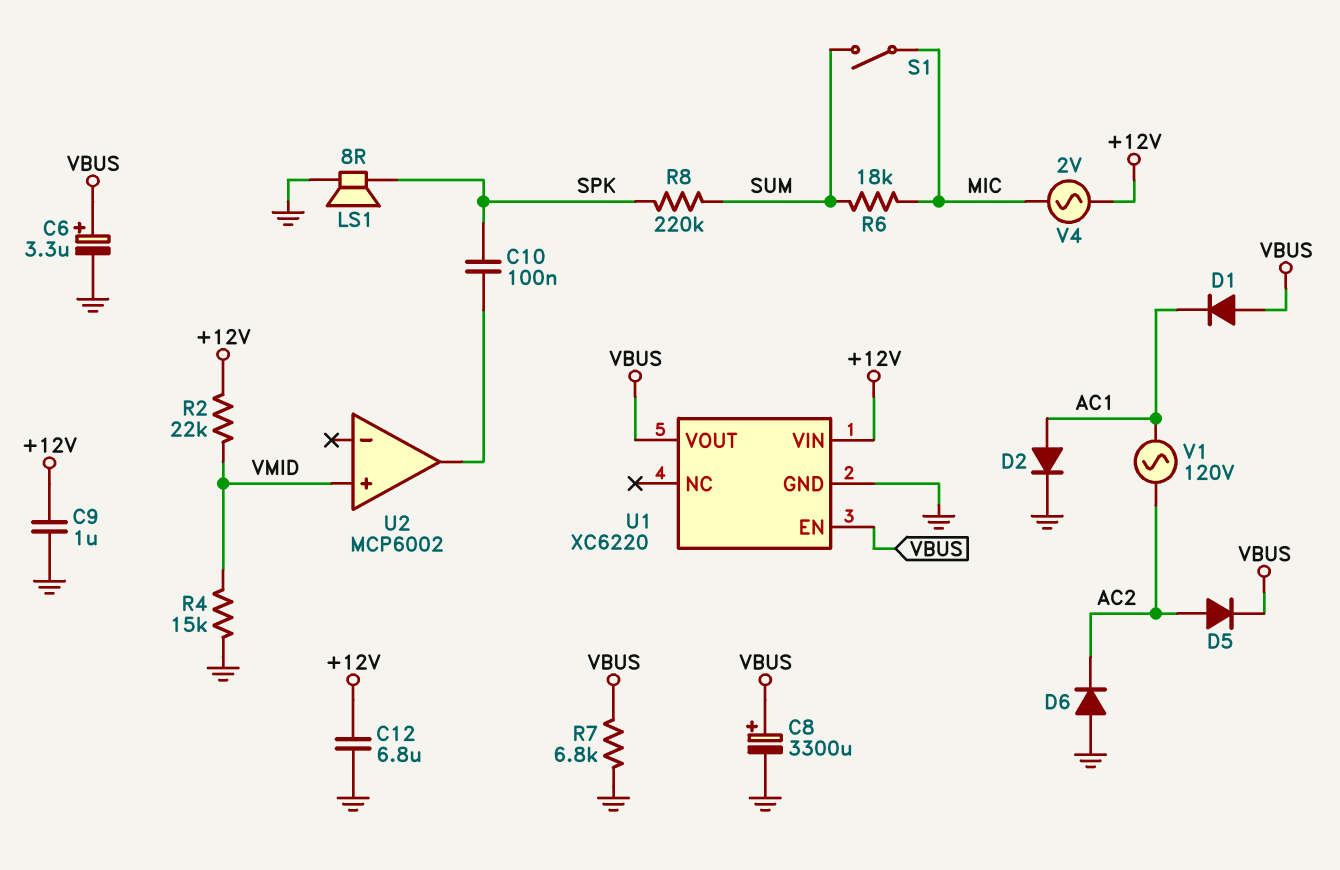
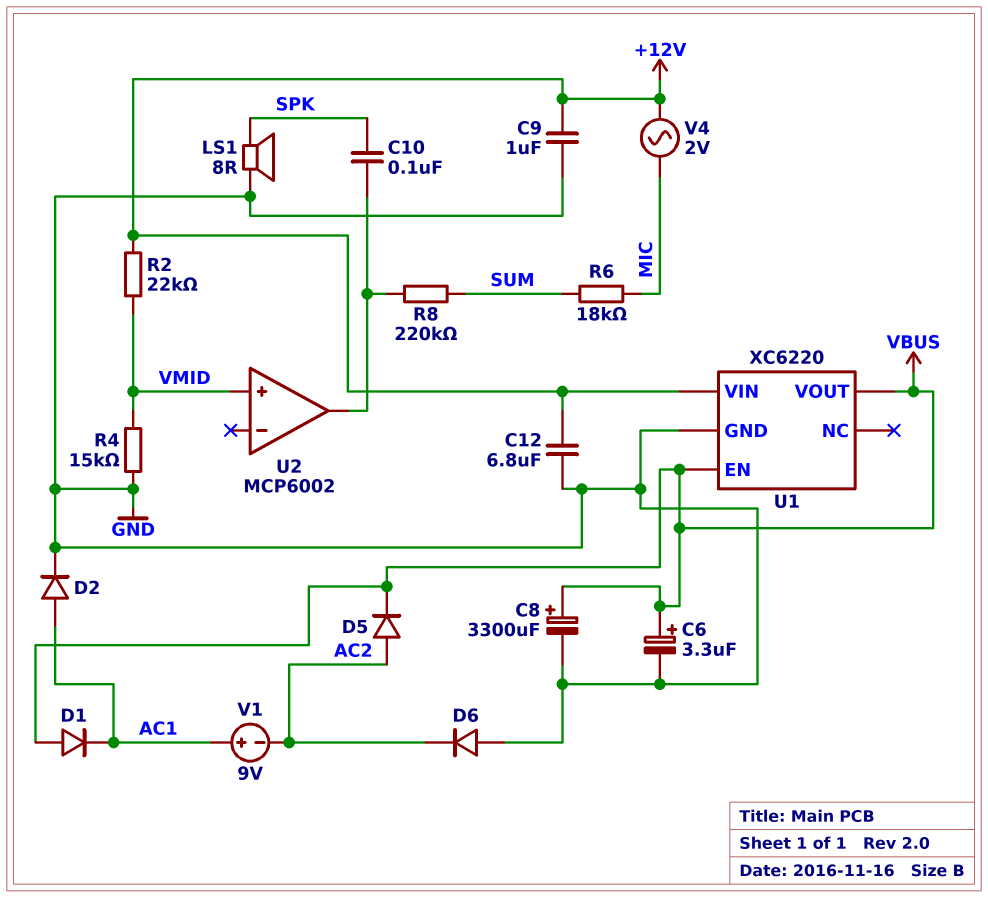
R7: 6.8k (GND, VBUS) -> none
R8: 220k (SPK, SUM) -> 220k (SUM, U2/out)
S1: switch (MIC, SUM) -> none
V1: AC 120V (AC1, AC2) -> 9V (plus AC1, minus AC2)

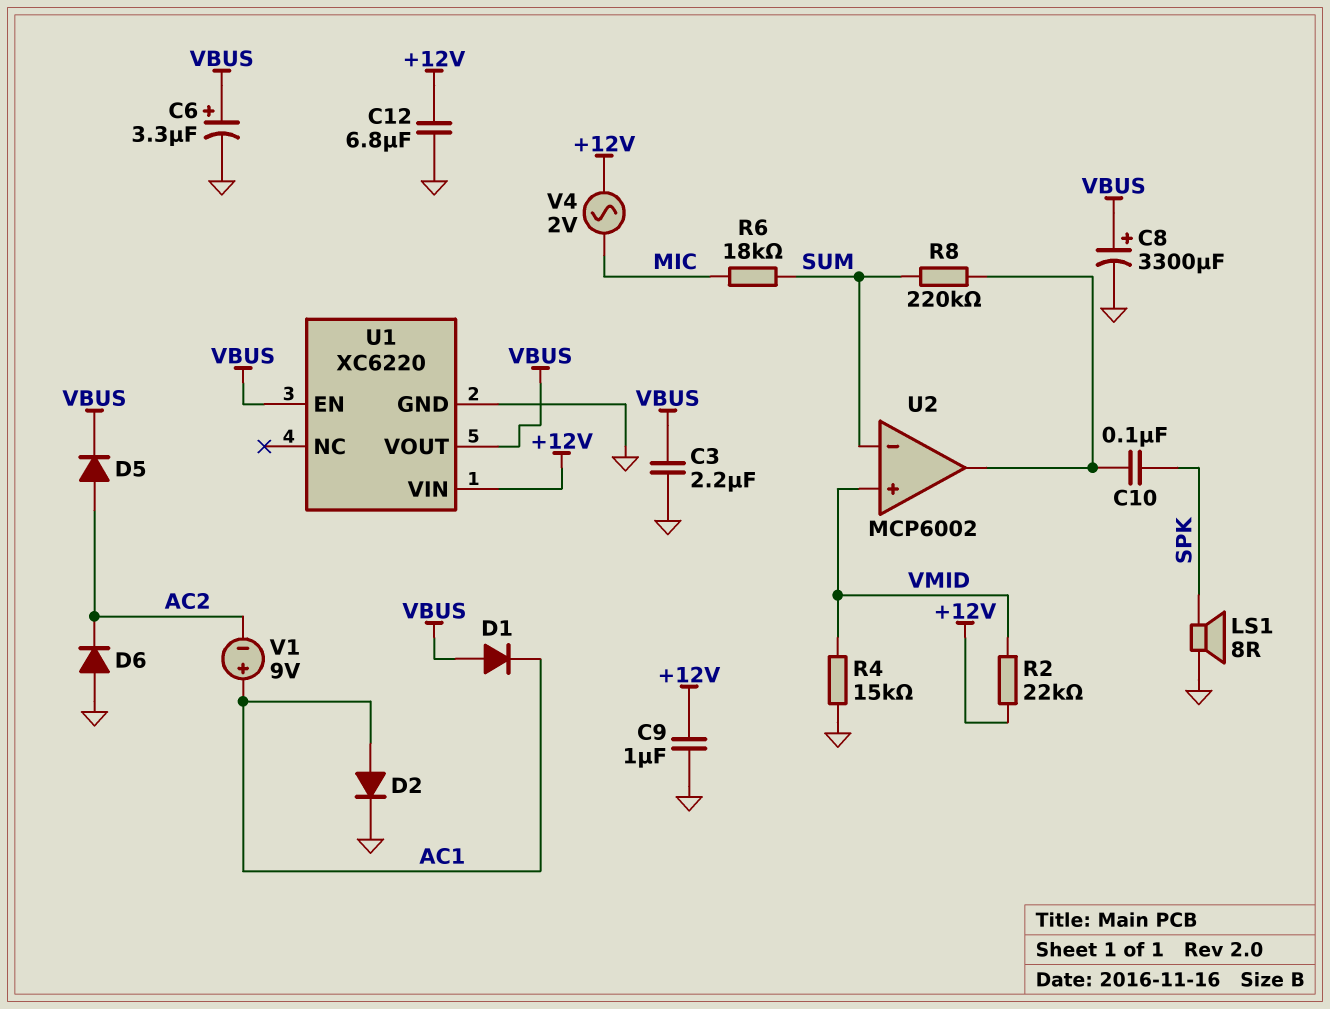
C3: none -> 2.2uF (GND, VBUS)
U2 pin in-: none -> SUM

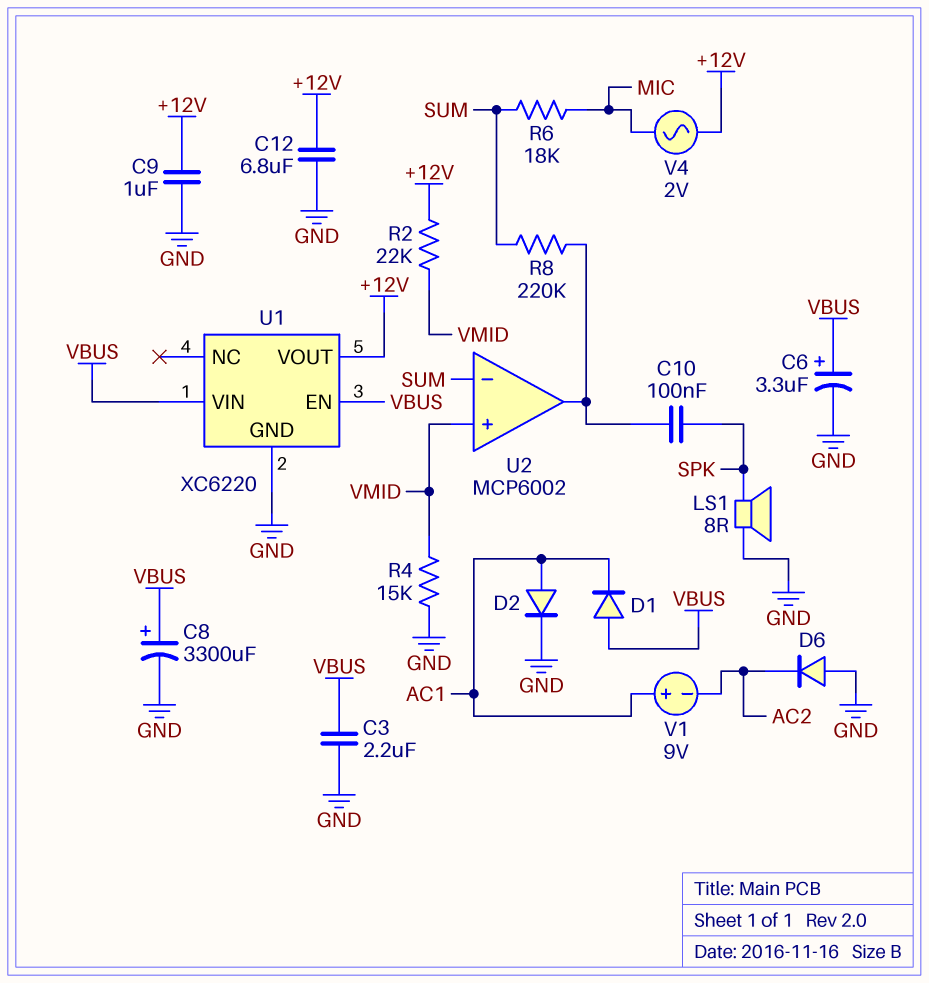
D5: diode (A AC2, K VBUS) -> none
U1 pin VIN: +12V -> VBUS
U1 pin VOUT: VBUS -> +12V

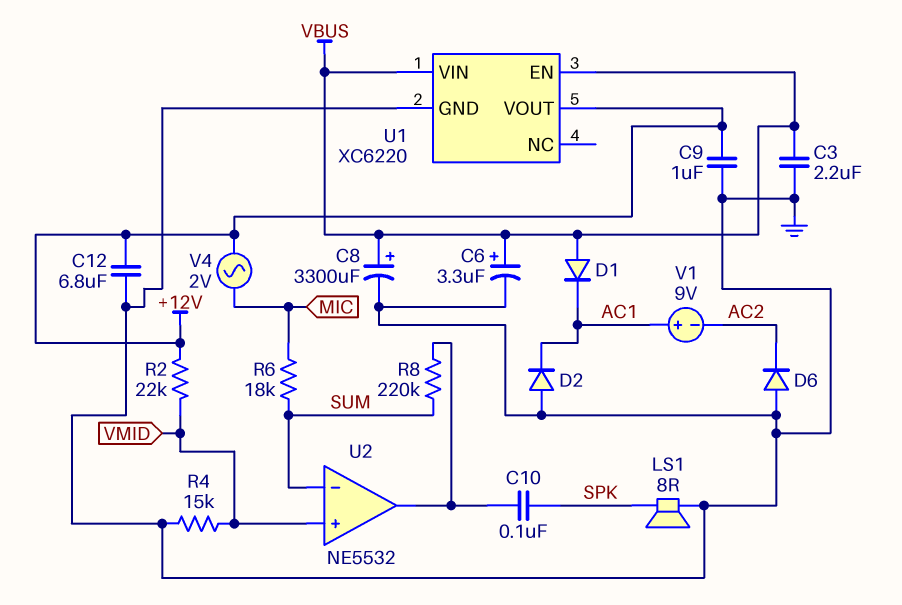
D2: diode (A AC1, K GND) -> diode (A GND, K AC1)
U2: MCP6002 -> NE5532

